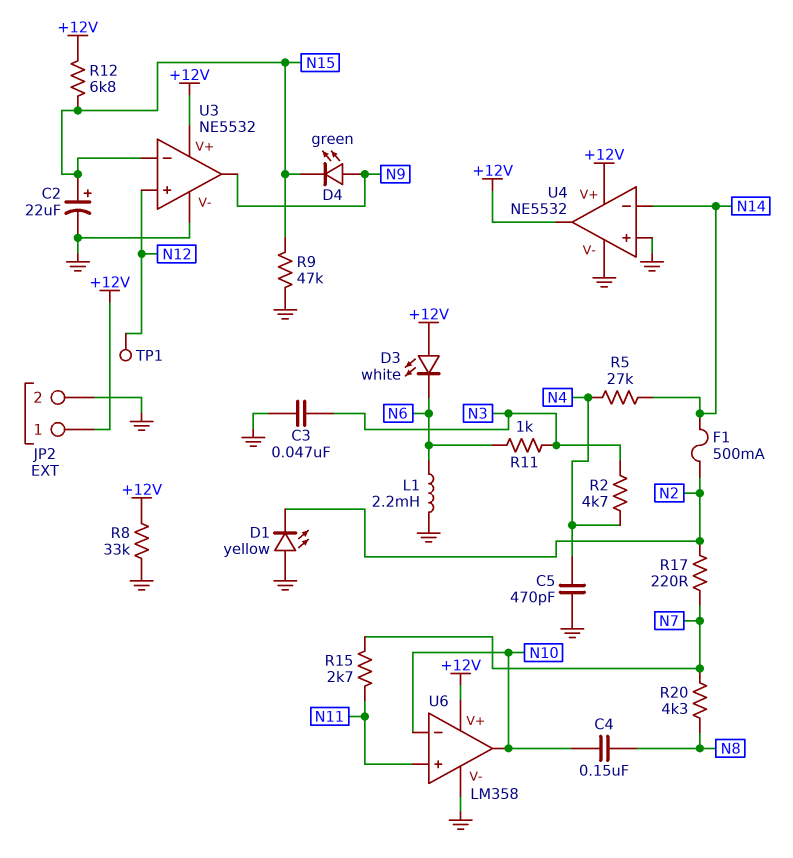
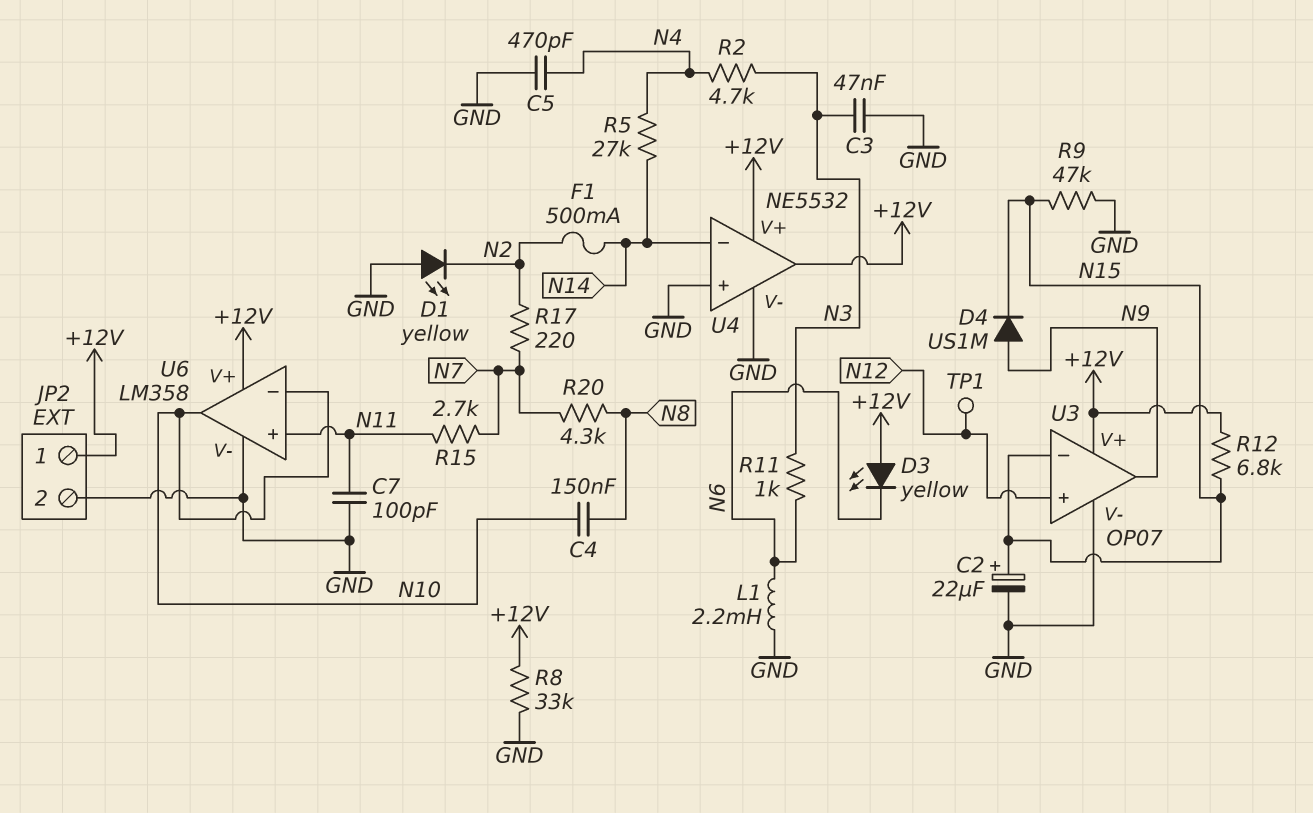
C7: none -> 100pF (GND, N11)
D3: LED white (A +12V, K N6) -> LED yellow (A +12V, K N6)
D4: LED green (A N9, K N15) -> diode US1M (A N9, K N15)
U3: NE5532 -> OP07

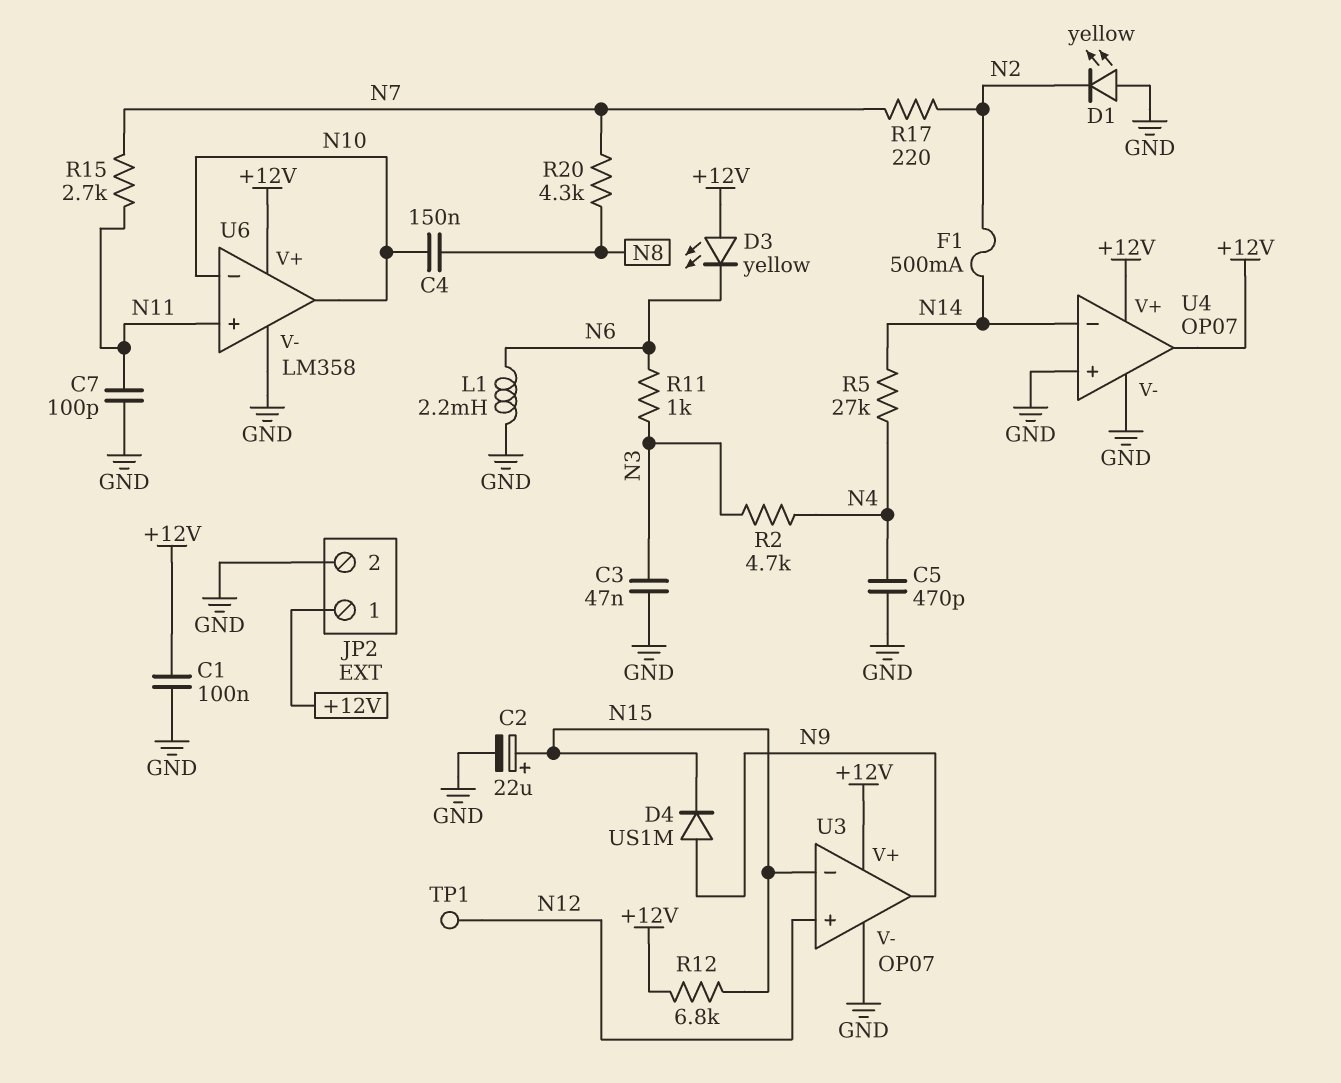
C1: none -> 100nF (+12V, GND)
R8: 33k (+12V, GND) -> none
R9: 47k (GND, N15) -> none
U4: NE5532 -> OP07

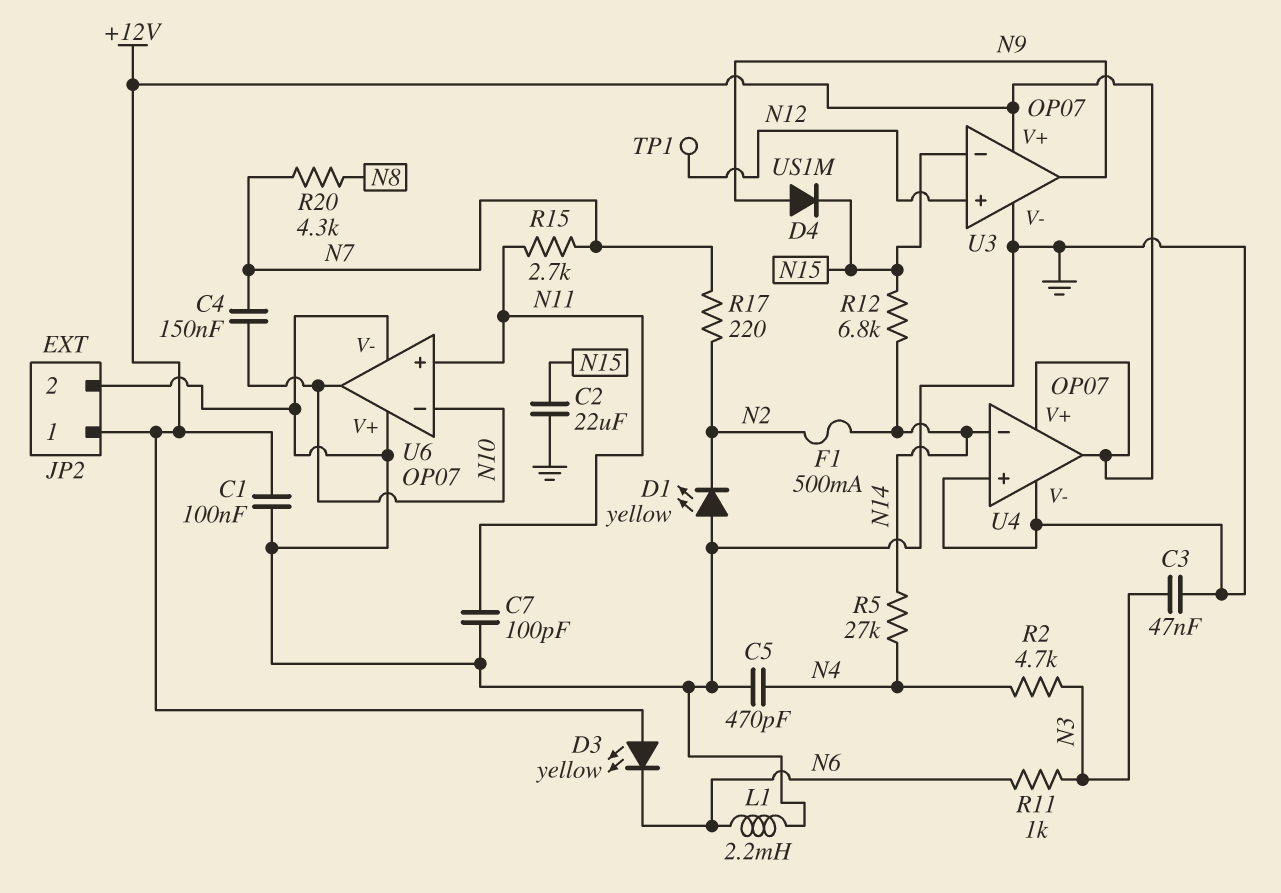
C2: 22uF (plus N15, minus GND) -> 22uF (GND, N15)
C4: 150nF (N8, N10) -> 150nF (N7, N10)
R12: 6.8k (+12V, N15) -> 6.8k (N14, N15)
U6: LM358 -> OP07
U6 pin V+: +12V -> GND

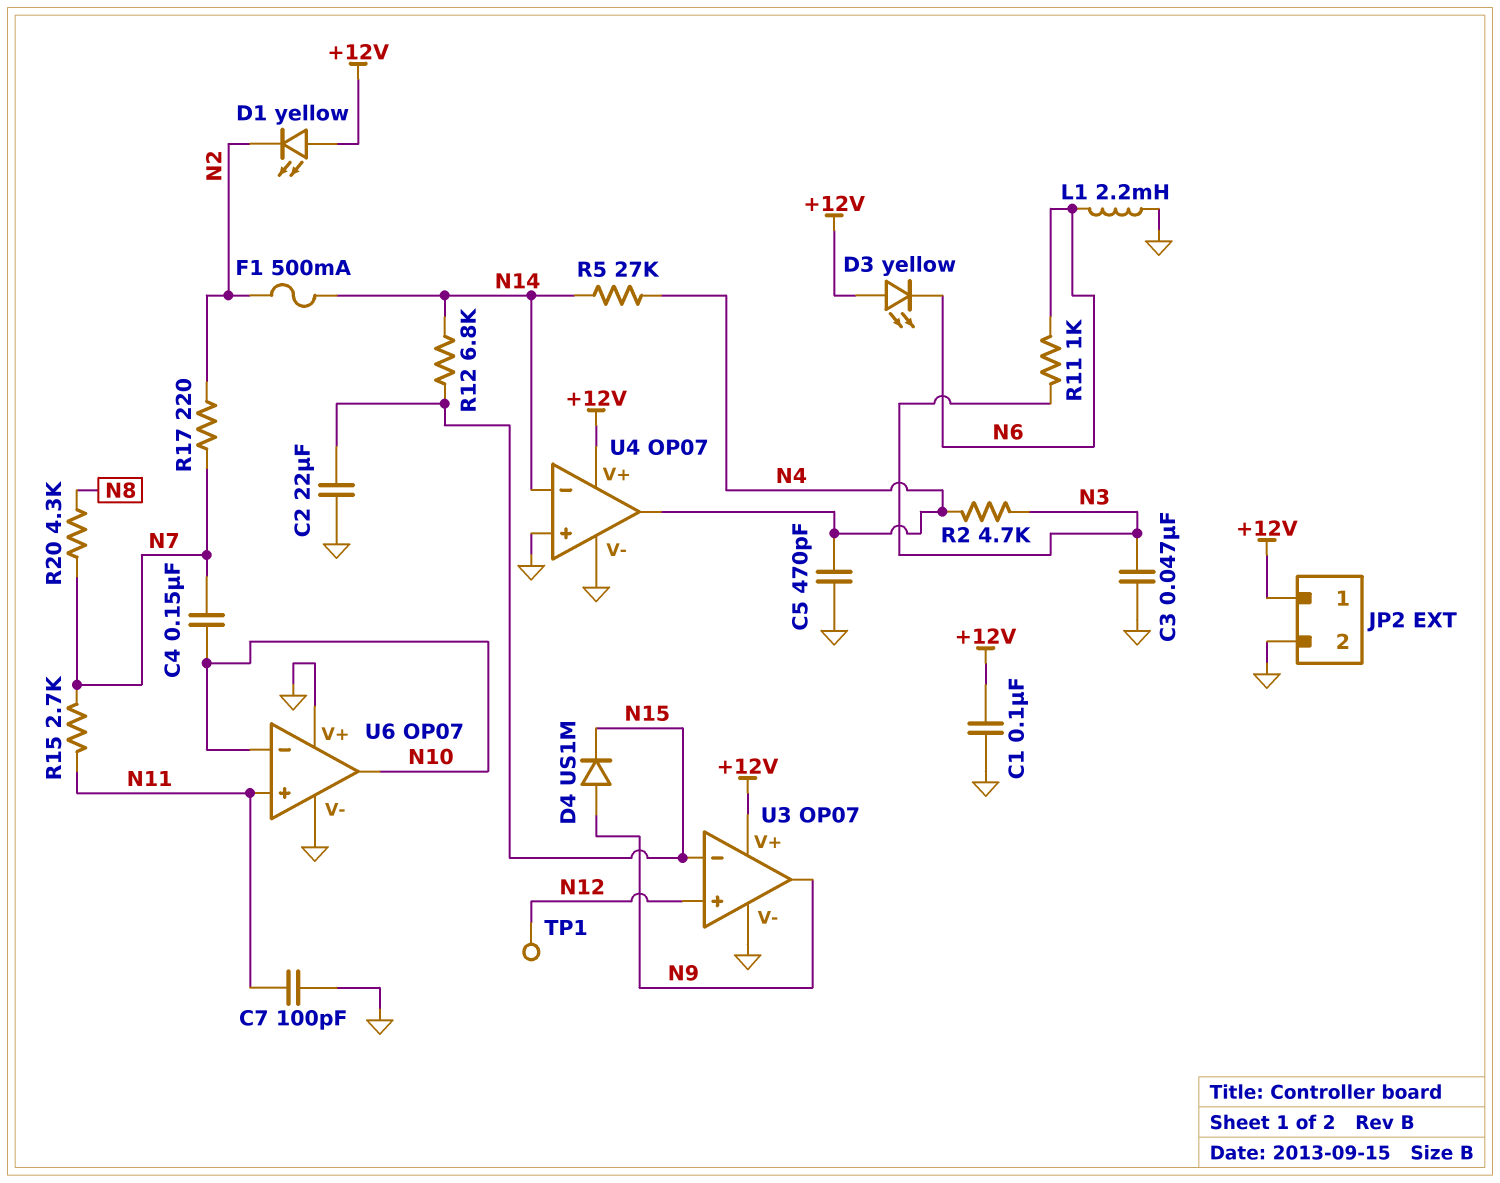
D1: LED yellow (A GND, K N2) -> LED yellow (A +12V, K N2)
U4 pin out: +12V -> N4

